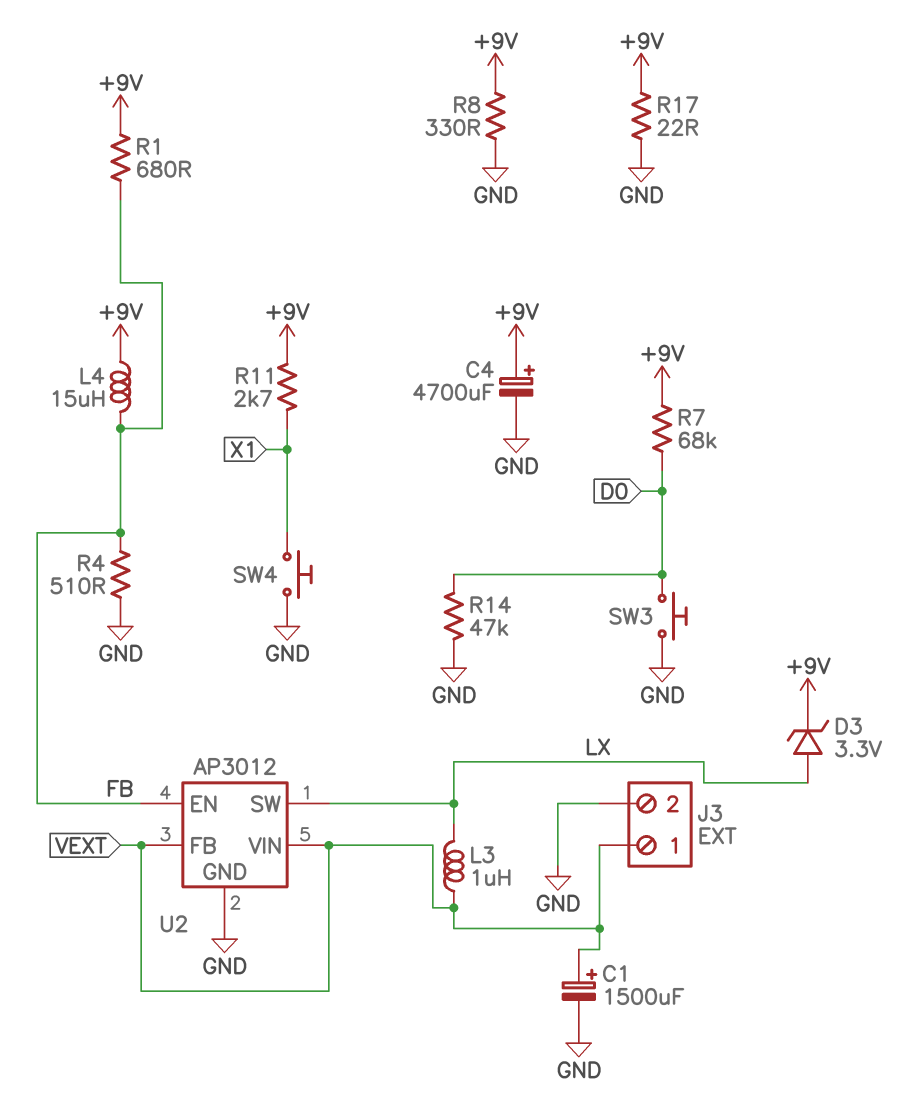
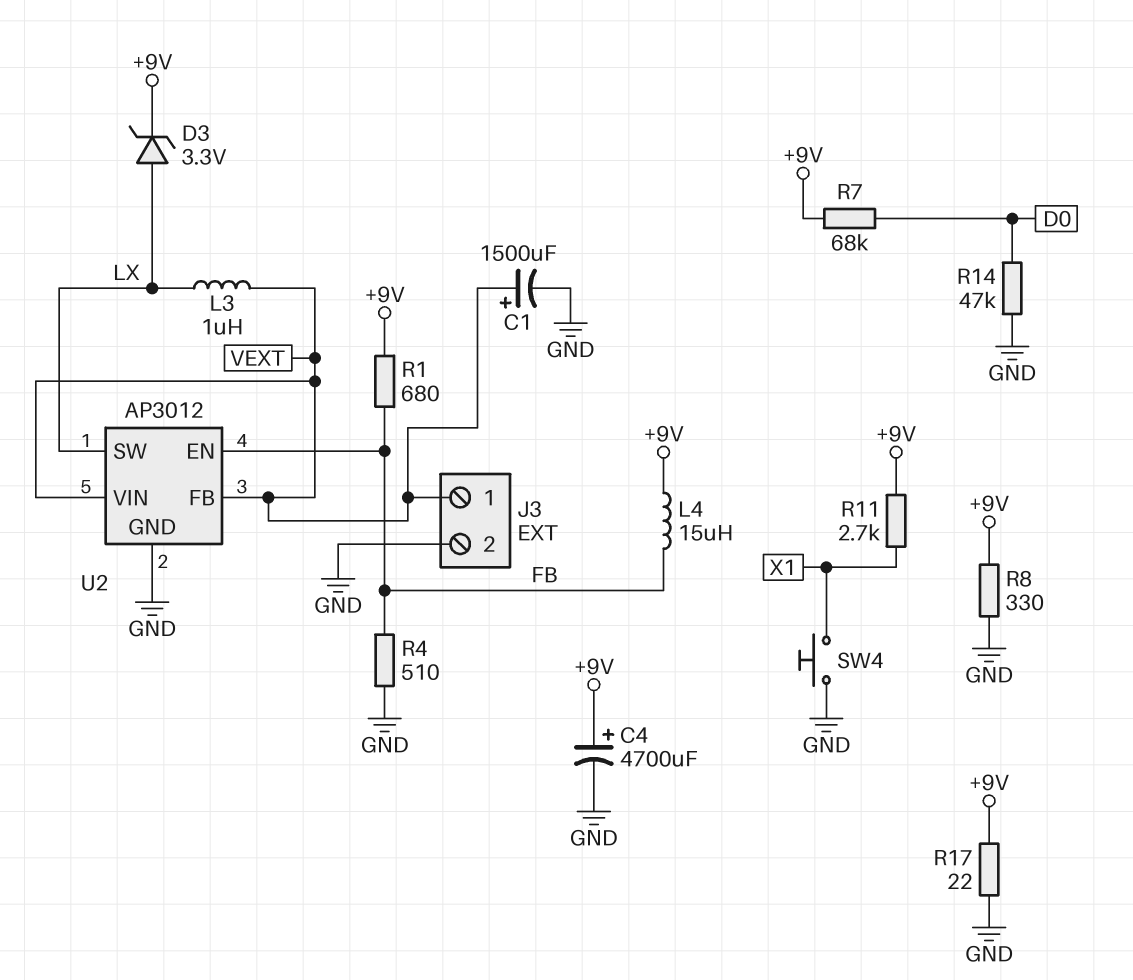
SW3: button (D0, GND) -> none

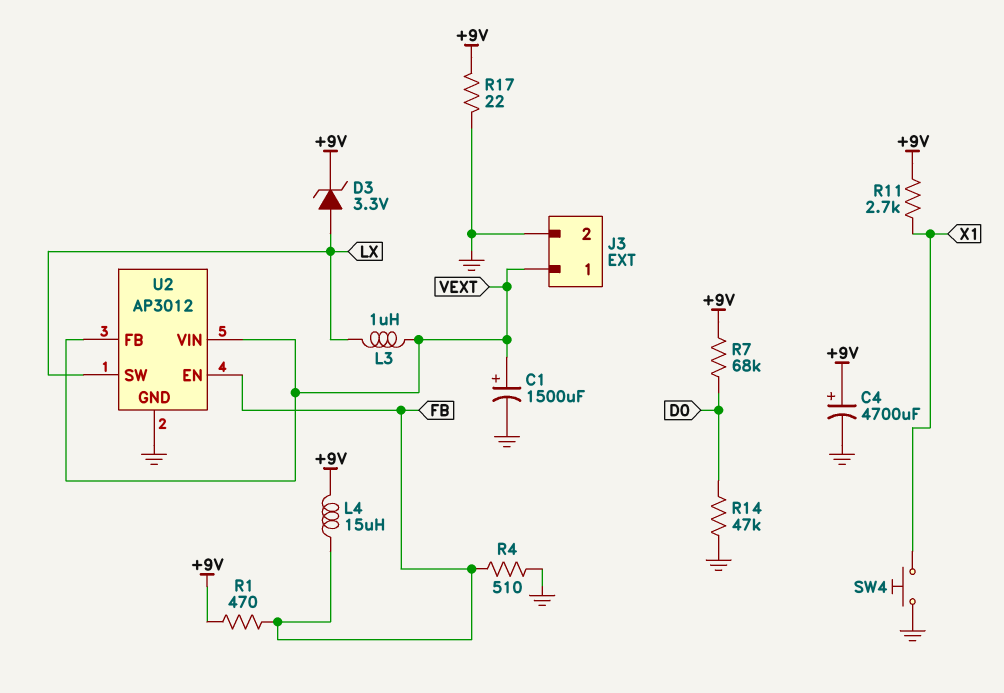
R1: 680 (+9V, FB) -> 470 (+9V, FB)
R8: 330 (+9V, GND) -> none

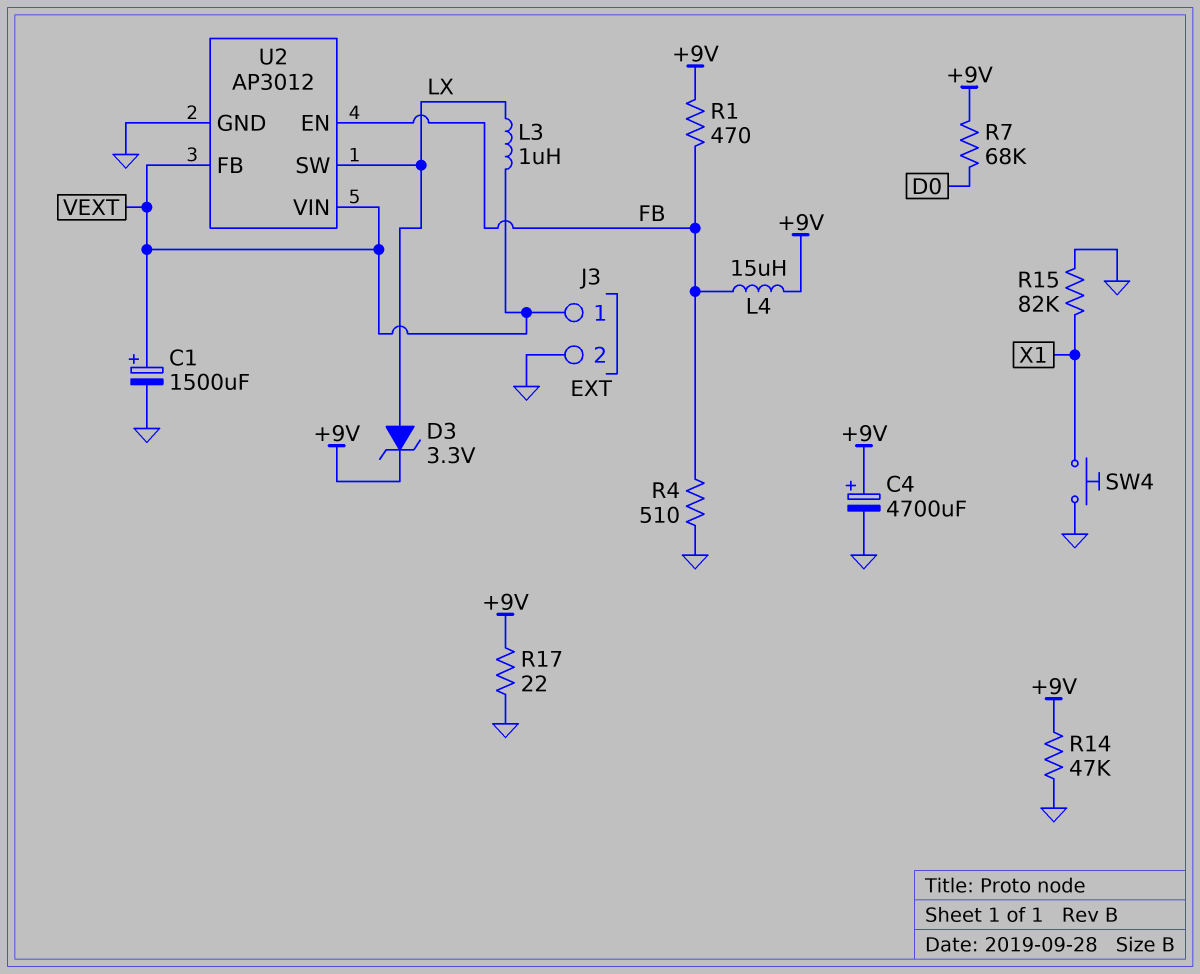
R11: 2.7k (+9V, X1) -> none
R14: 47k (D0, GND) -> 47k (+9V, GND)
R15: none -> 82k (GND, X1)

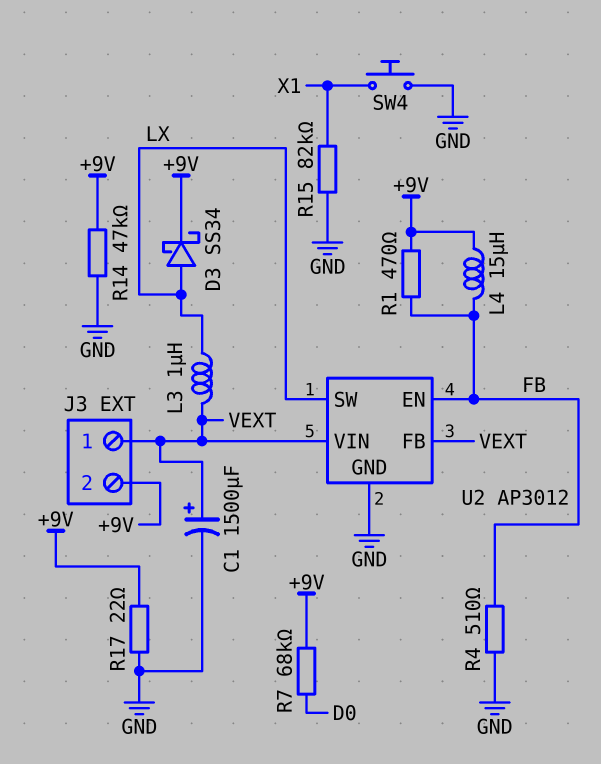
C4: 4700uF (plus +9V, minus GND) -> none
D3: zener 3.3V (A LX, K +9V) -> schottky SS34 (A LX, K +9V)
J3 pin 2: GND -> +9V

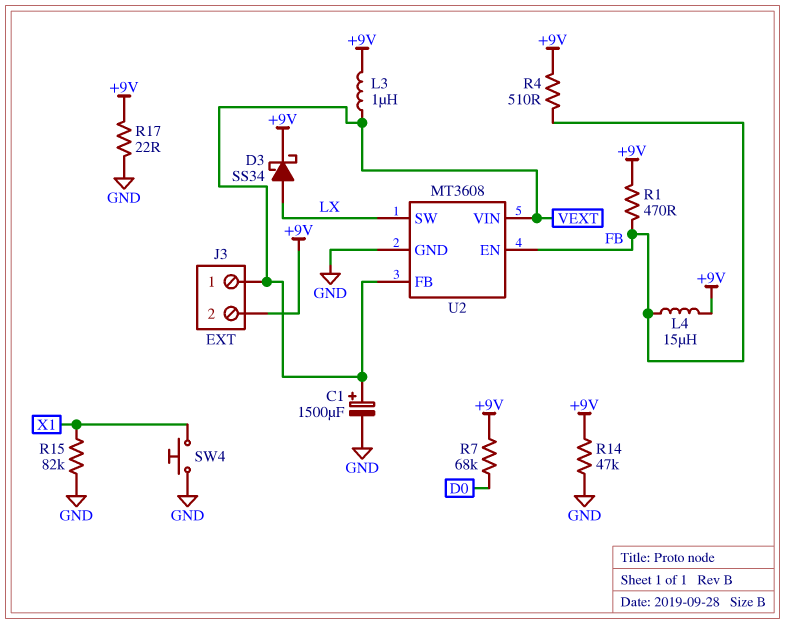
L3: 1uH (LX, VEXT) -> 1uH (+9V, VEXT)
R4: 510 (FB, GND) -> 510 (+9V, FB)
U2: AP3012 -> MT3608

